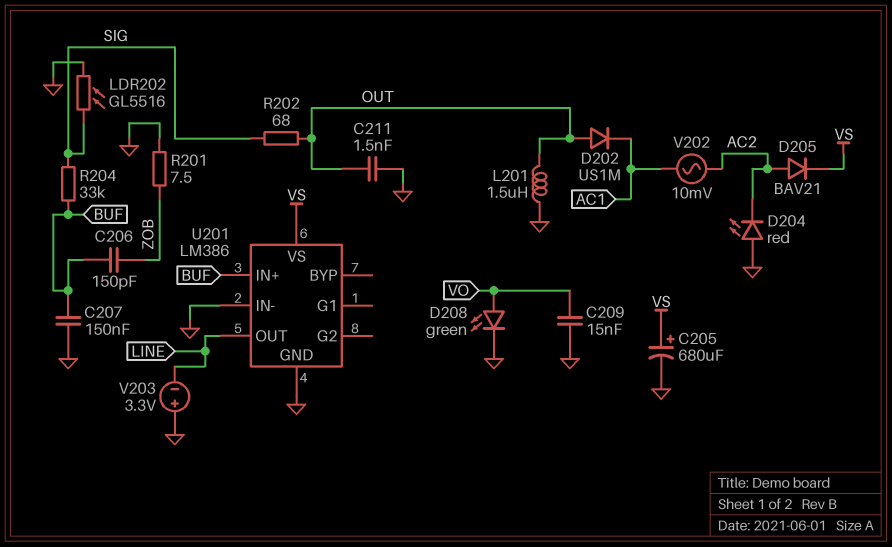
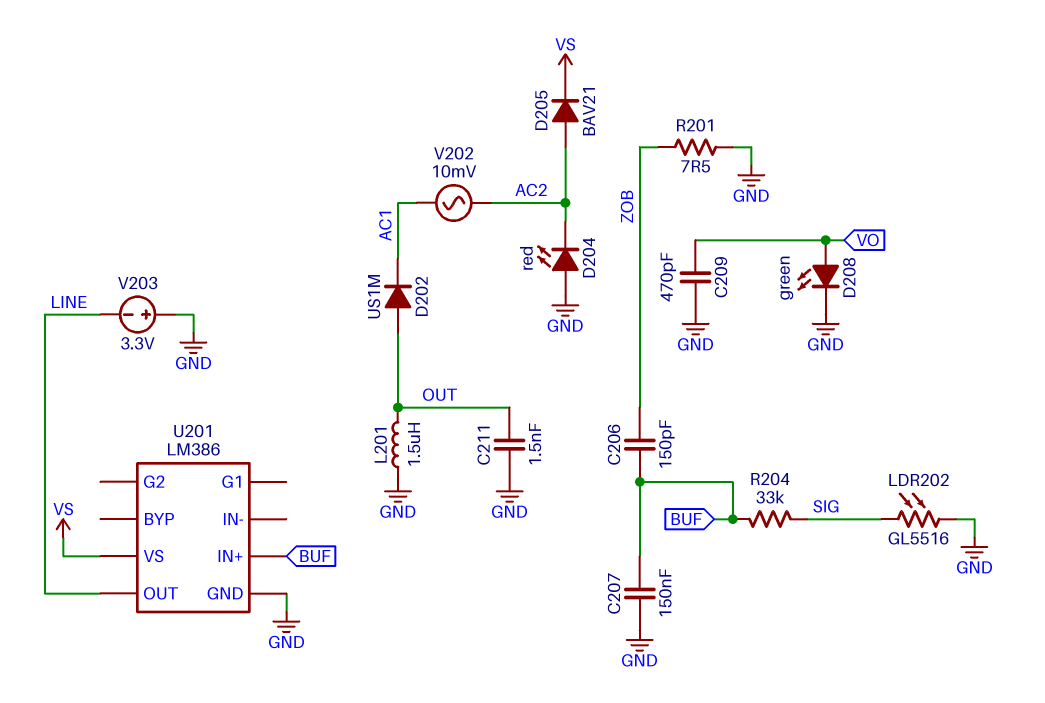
C205: 680uF (plus VS, minus GND) -> none
C209: 15nF (GND, VO) -> 470pF (GND, VO)
R202: 68 (OUT, SIG) -> none
U201 pin IN-: GND -> none

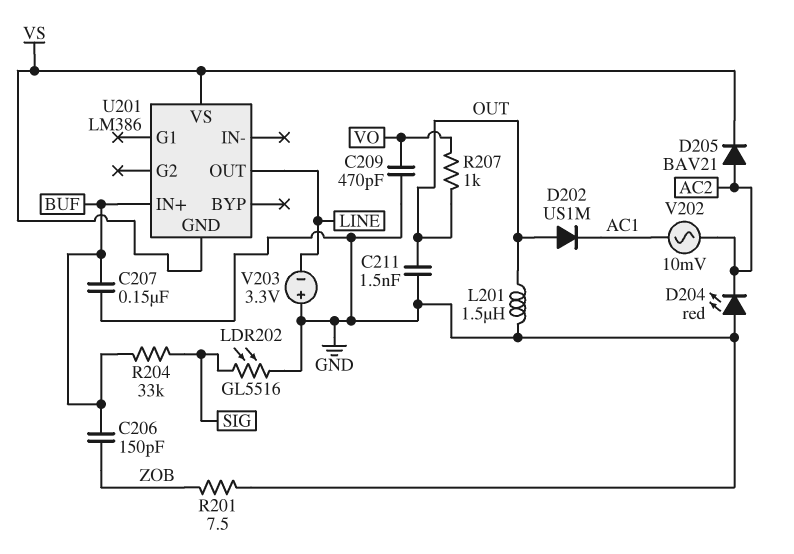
D208: LED green (A VO, K GND) -> none
R207: none -> 1k (OUT, VO)
U201 pin GND: GND -> VS

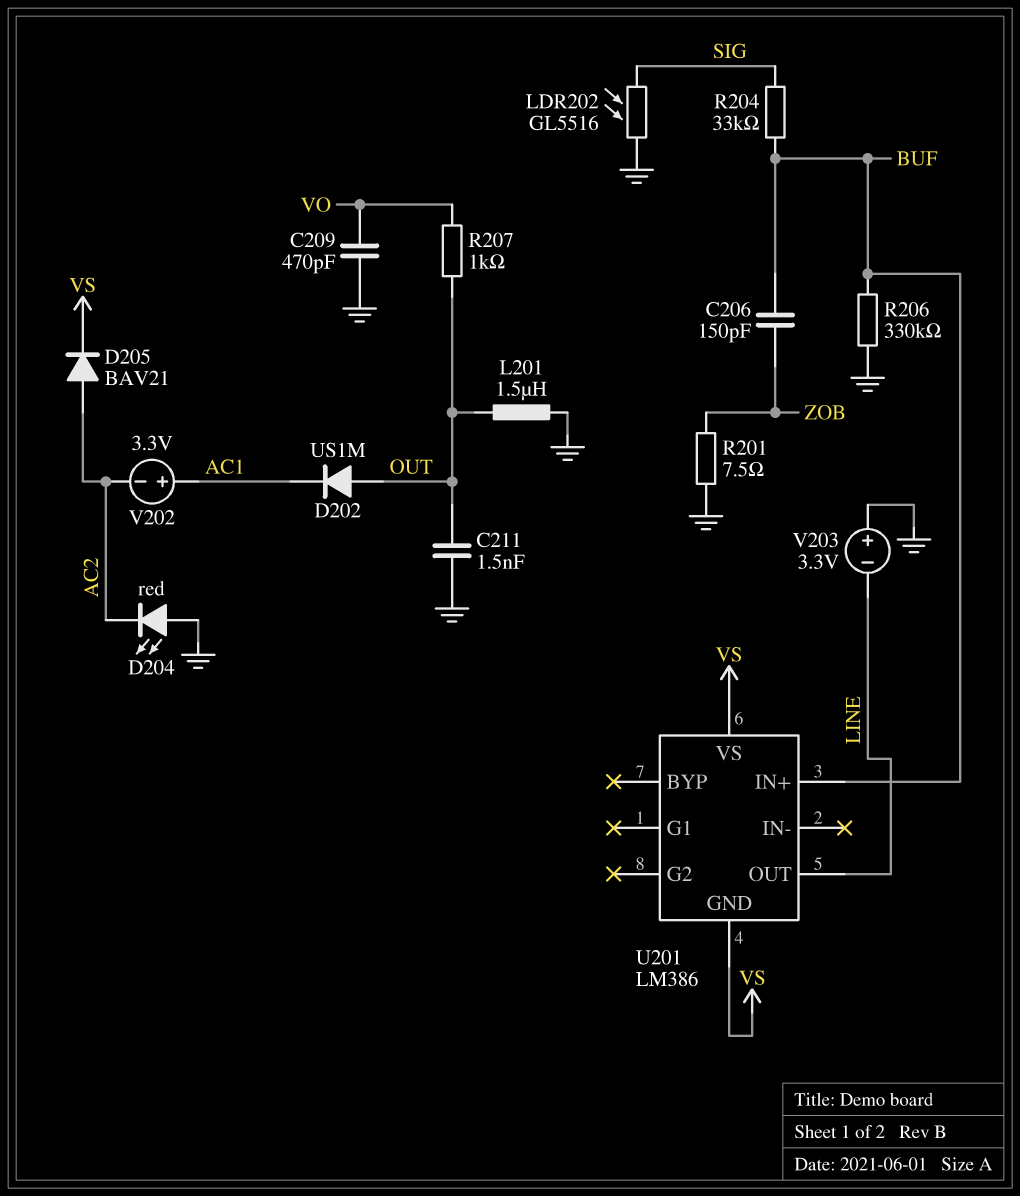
C207: 150nF (BUF, GND) -> none
R206: none -> 330k (BUF, GND)
V202: AC 10mV (AC1, AC2) -> 3.3V (plus AC1, minus AC2)

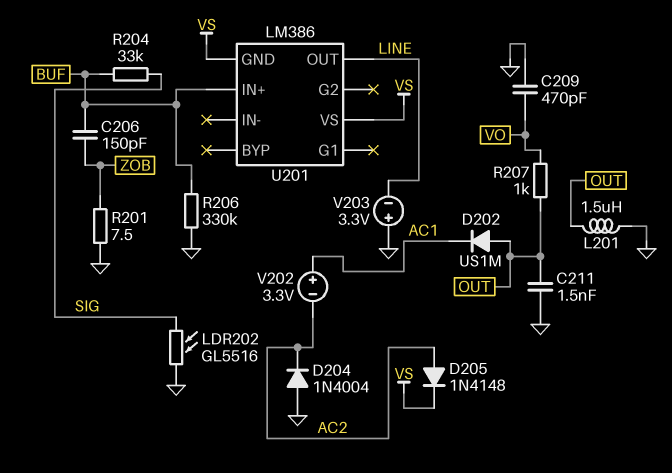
D204: LED red (A GND, K AC2) -> diode 1N4004 (A GND, K AC2)
D205: diode BAV21 (A AC2, K VS) -> diode 1N4148 (A AC2, K VS)

